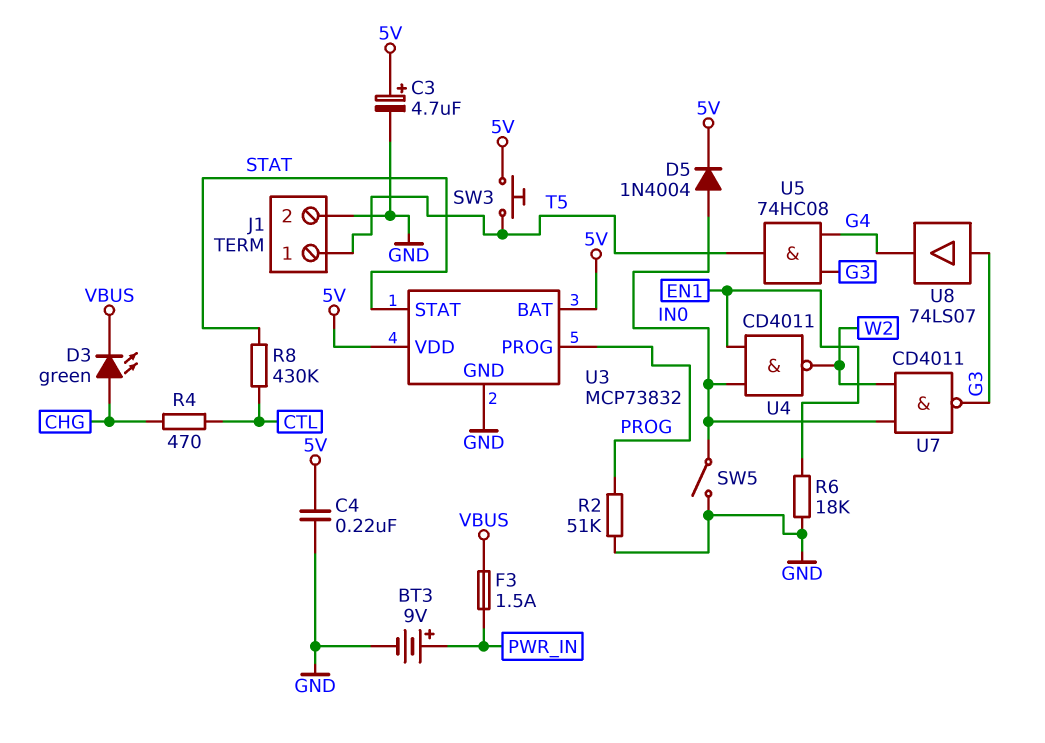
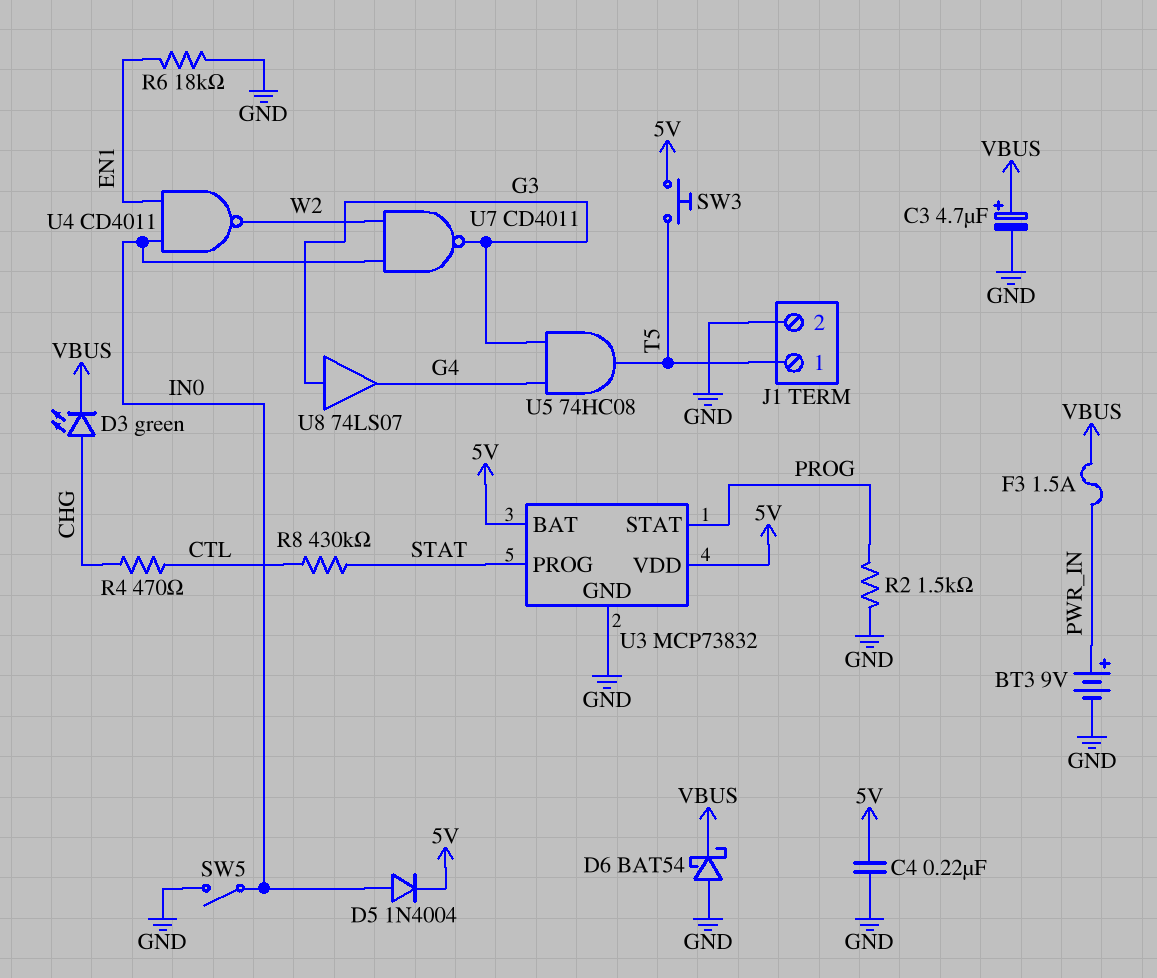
C3: 4.7uF (plus 5V, minus GND) -> 4.7uF (plus VBUS, minus GND)
D6: none -> schottky BAT54 (A GND, K VBUS)
R2: 51k (GND, PROG) -> 1.5k (GND, PROG)
U3 pin PROG: PROG -> STAT
U3 pin STAT: STAT -> PROG

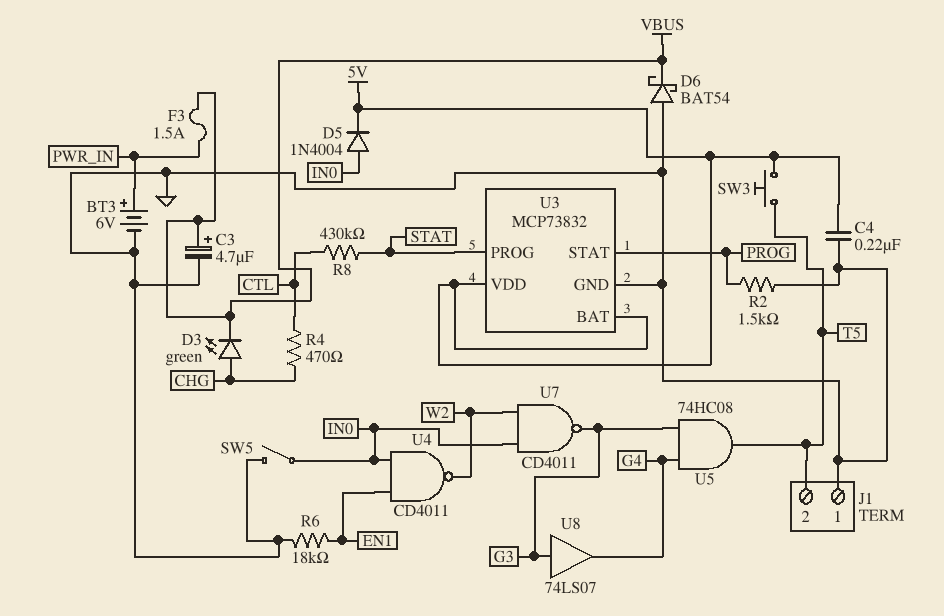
BT3: 9V (plus PWR_IN, minus GND) -> 6V (plus PWR_IN, minus GND)
J1 pin 1: T5 -> GND
J1 pin 2: GND -> T5

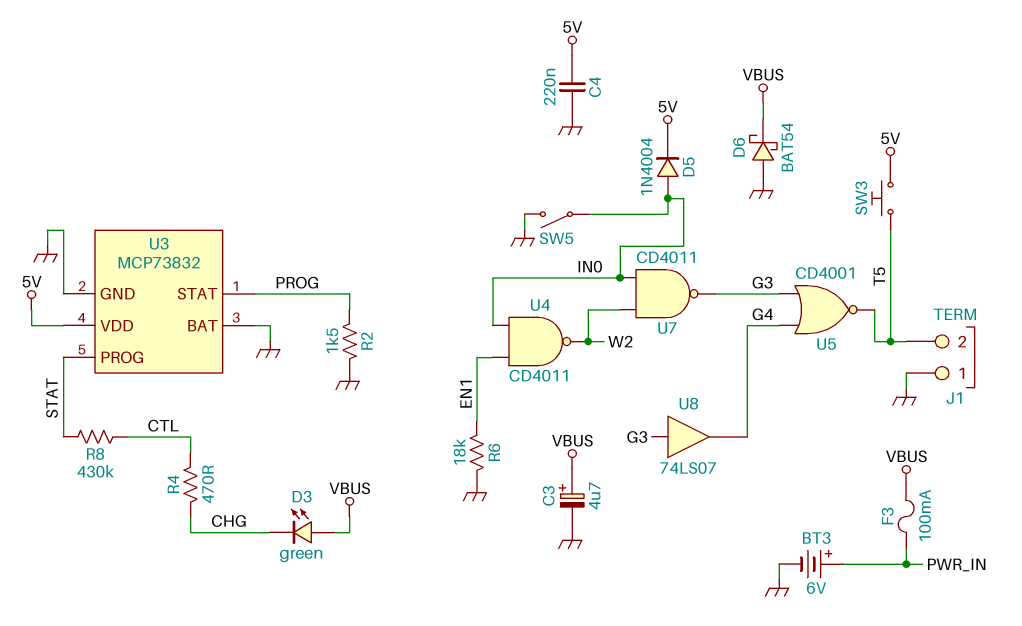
D3: LED green (A CHG, K VBUS) -> LED green (A VBUS, K CHG)
F3: 1.5A (PWR_IN, VBUS) -> 100mA (PWR_IN, VBUS)
U3 pin BAT: 5V -> GND
U5: AND 74HC08 (in G3, in G4, out T5) -> NOR CD4001 (in G3, in G4, out T5)

